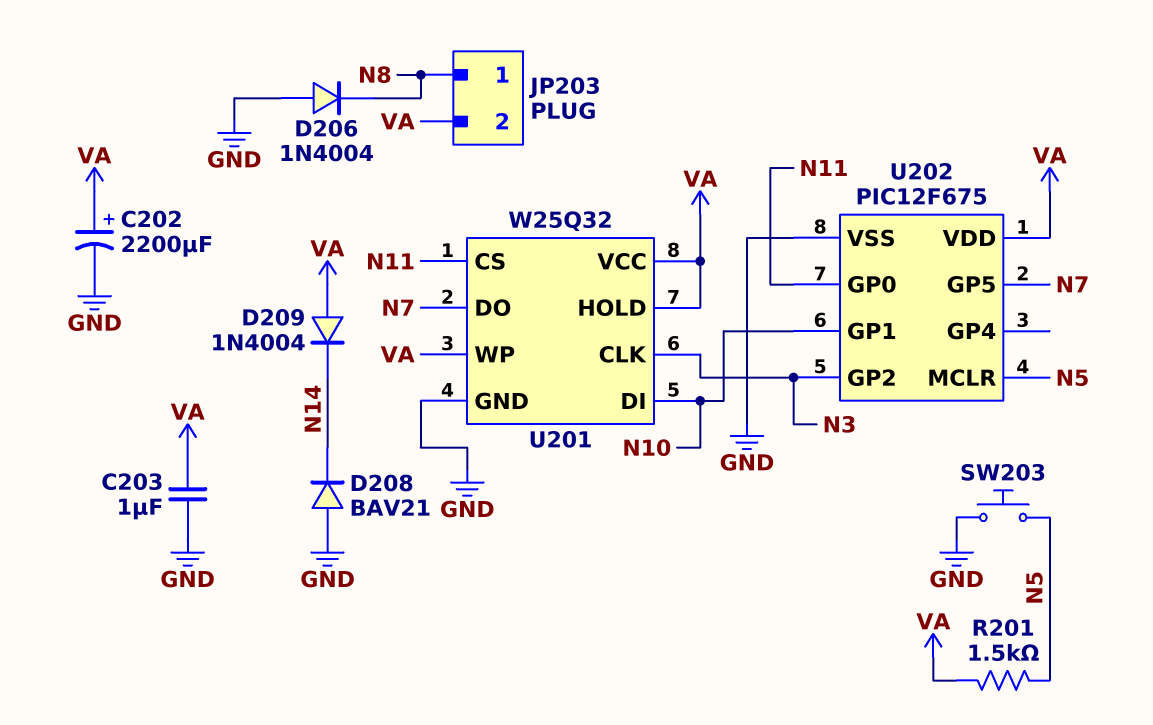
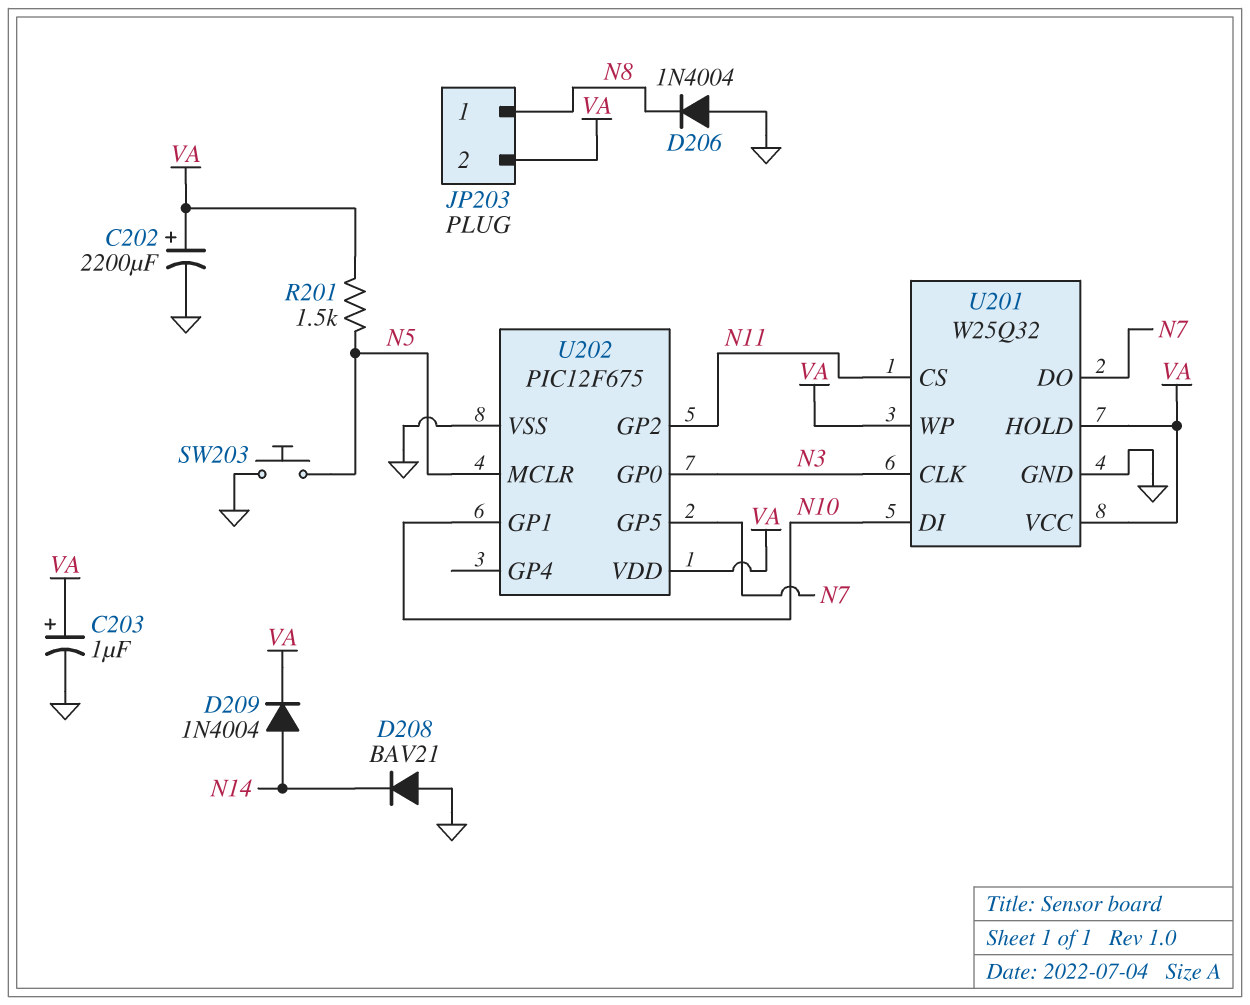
C203: 1uF (GND, VA) -> 1uF (plus VA, minus GND)
D209: diode 1N4004 (A VA, K N14) -> diode 1N4004 (A N14, K VA)
U202 pin GP0: N11 -> N3
U202 pin GP2: N3 -> N11

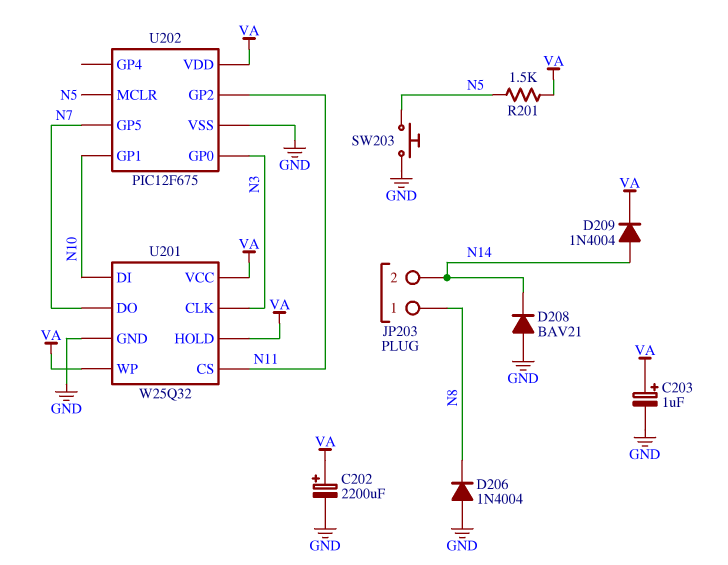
JP203 pin 2: VA -> N14

